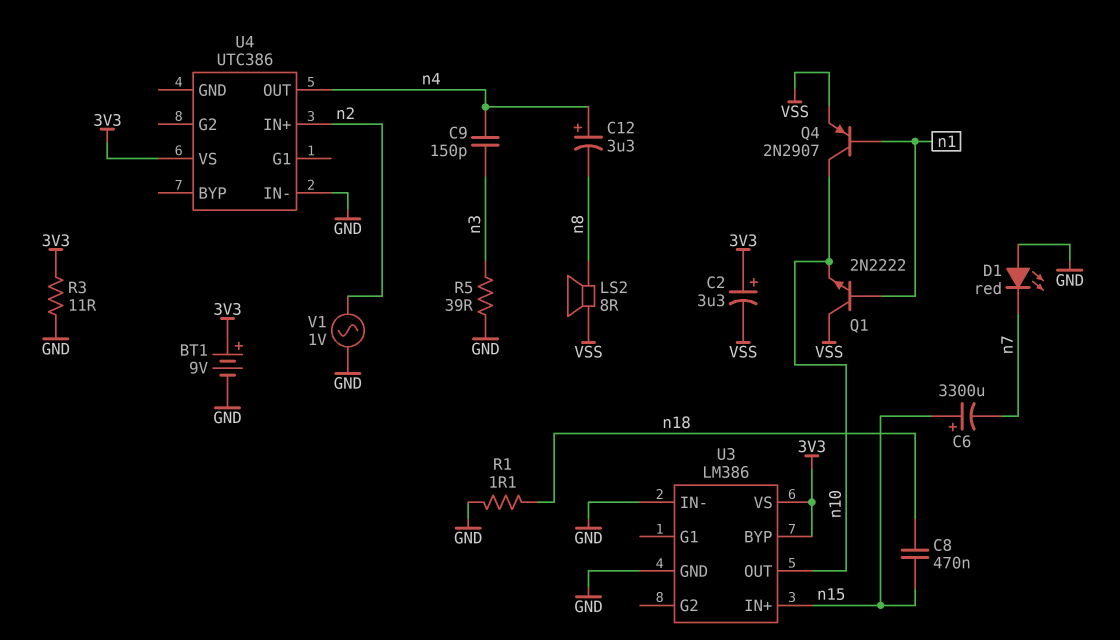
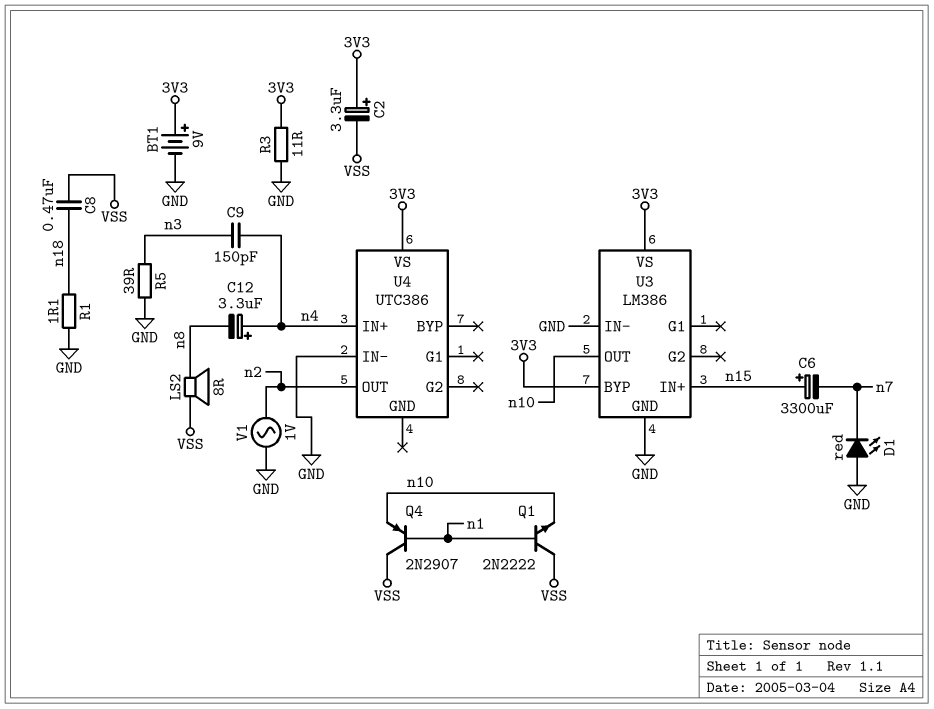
C8: 470nF (n15, n18) -> 470nF (VSS, n18)
Q4: PNP 2N2907 (B n1, C n10, E VSS) -> PNP 2N2907 (B n1, C VSS, E n10)
U4 pin IN+: n2 -> n4
U4 pin OUT: n4 -> n2

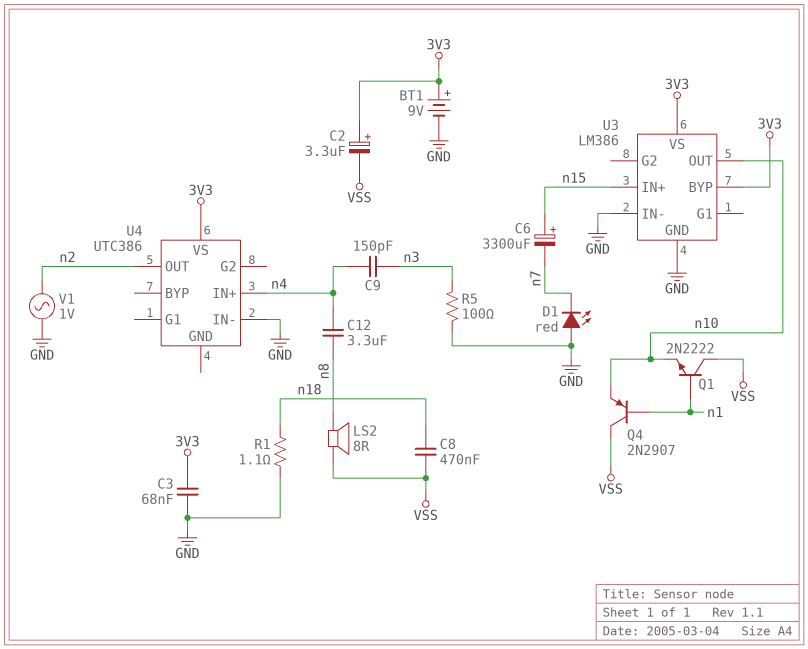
C3: none -> 68nF (3V3, GND)
C12: 3.3uF (plus n4, minus n8) -> 3.3uF (n4, n8)
R3: 11 (3V3, GND) -> none
R5: 39 (GND, n3) -> 100 (GND, n3)

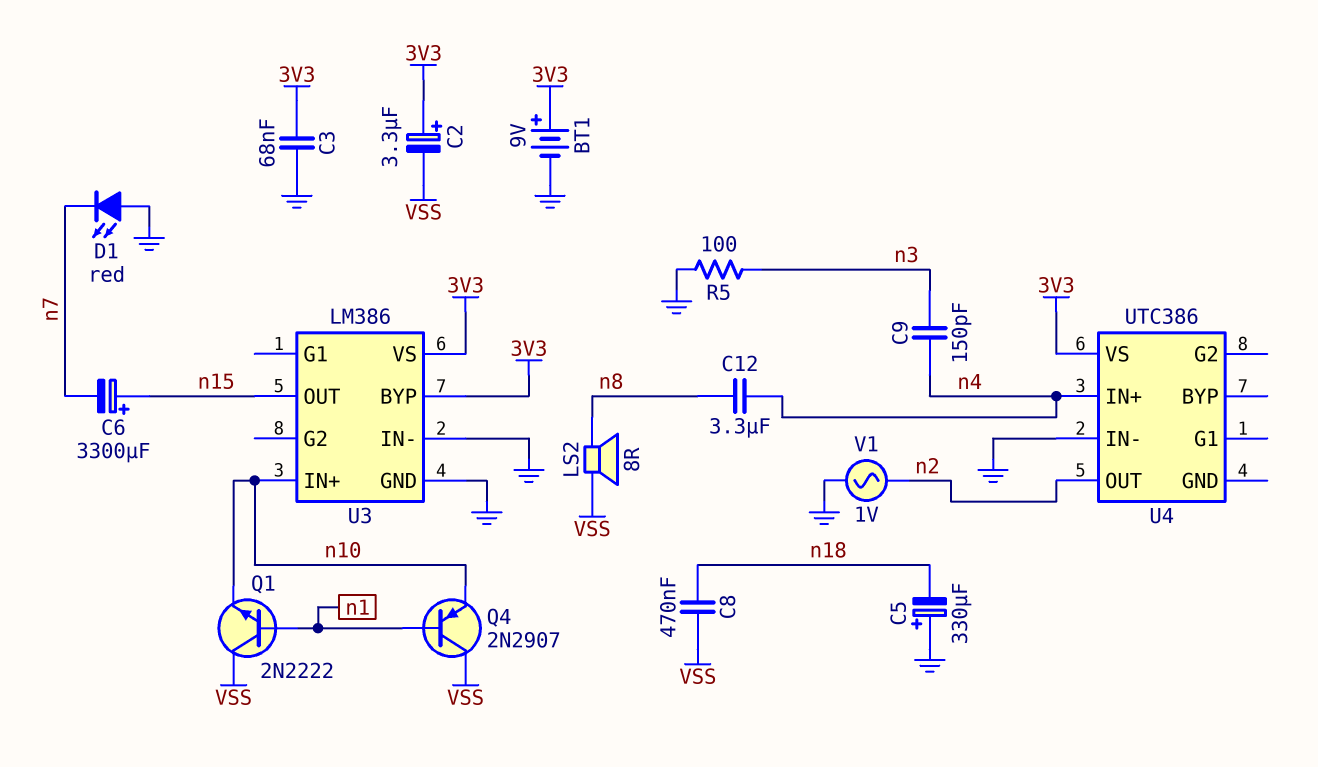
C5: none -> 330uF (plus GND, minus n18)
R1: 1.1 (GND, n18) -> none
U3 pin IN+: n15 -> n10
U3 pin OUT: n10 -> n15

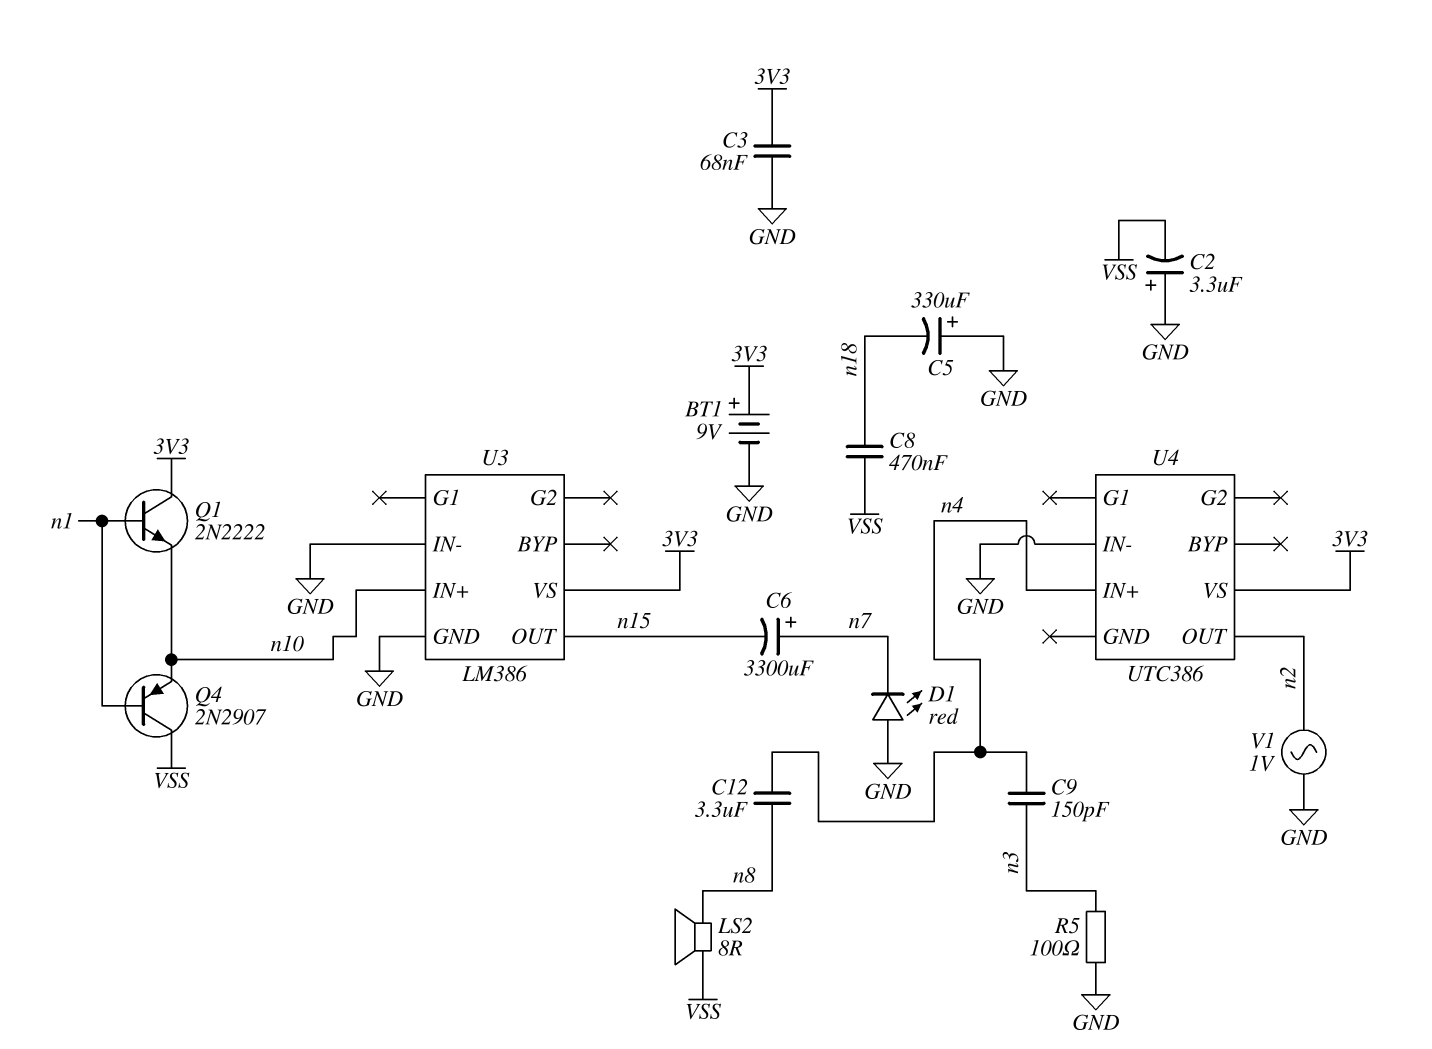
C2: 3.3uF (plus 3V3, minus VSS) -> 3.3uF (plus GND, minus VSS)
C6: 3300uF (plus n15, minus n7) -> 3300uF (plus n7, minus n15)
Q1: NPN 2N2222 (B n1, C VSS, E n10) -> NPN 2N2222 (B n1, C 3V3, E n10)
U3 pin BYP: 3V3 -> none

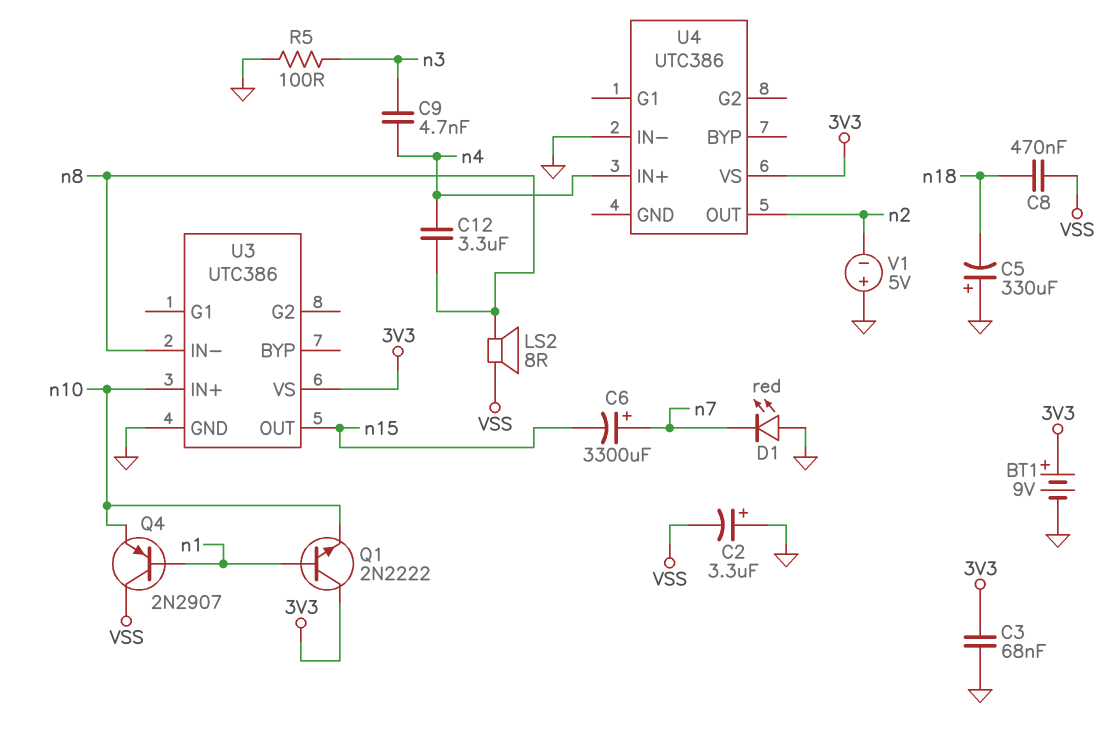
C9: 150pF (n3, n4) -> 4.7nF (n3, n4)
U3: LM386 -> UTC386
U3 pin IN-: GND -> n8
V1: AC 1V (GND, n2) -> 5V (plus GND, minus n2)

